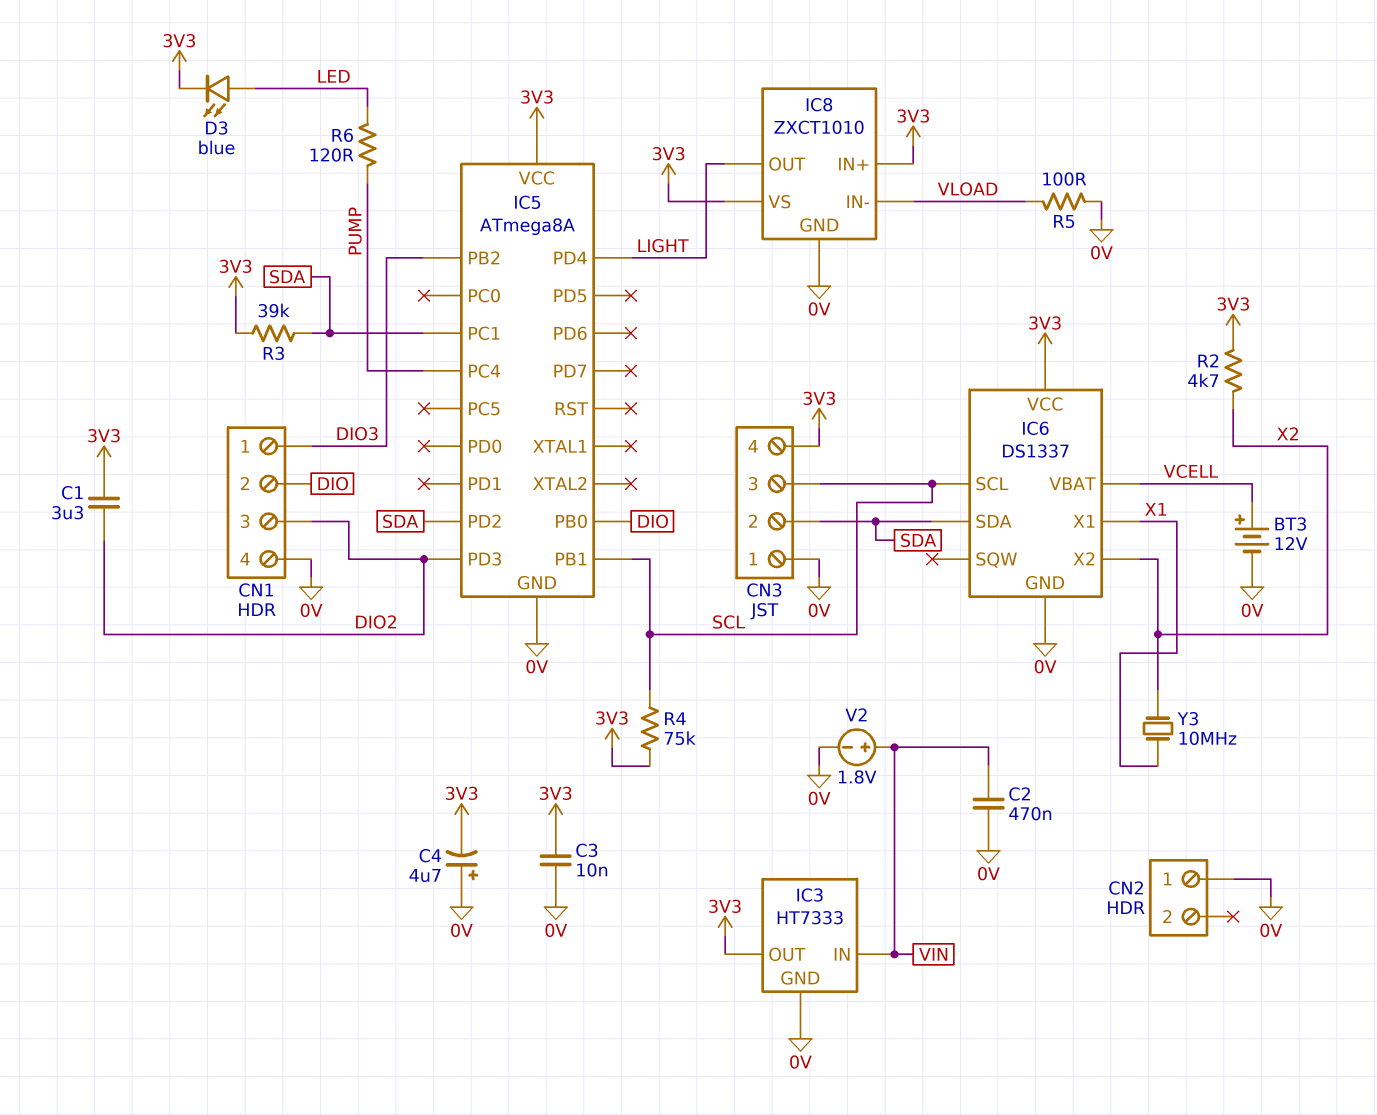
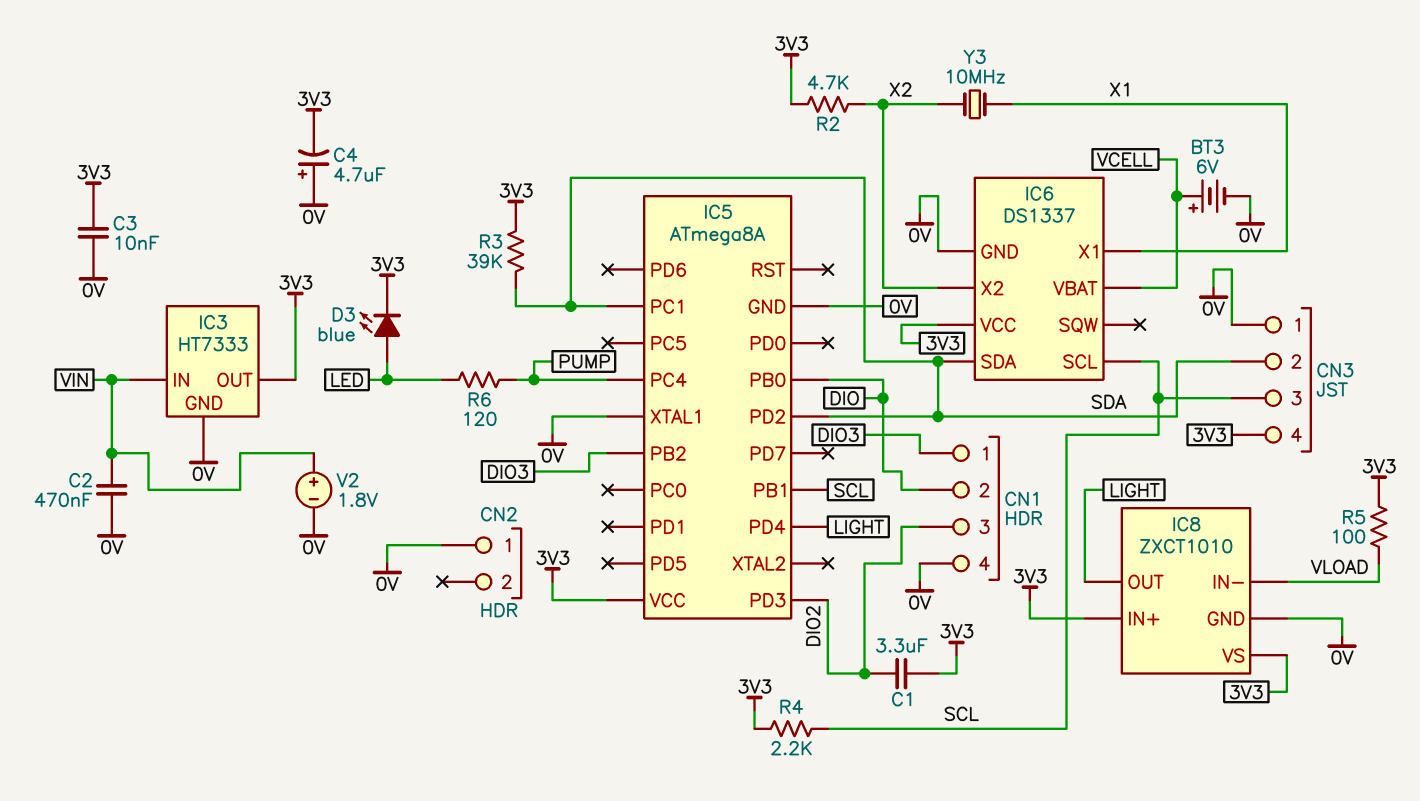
BT3: 12V (plus VCELL, minus 0V) -> 6V (plus VCELL, minus 0V)
IC5 pin XTAL1: none -> 0V
R4: 75k (3V3, SCL) -> 2.2k (3V3, SCL)
R5: 100 (0V, VLOAD) -> 100 (3V3, VLOAD)

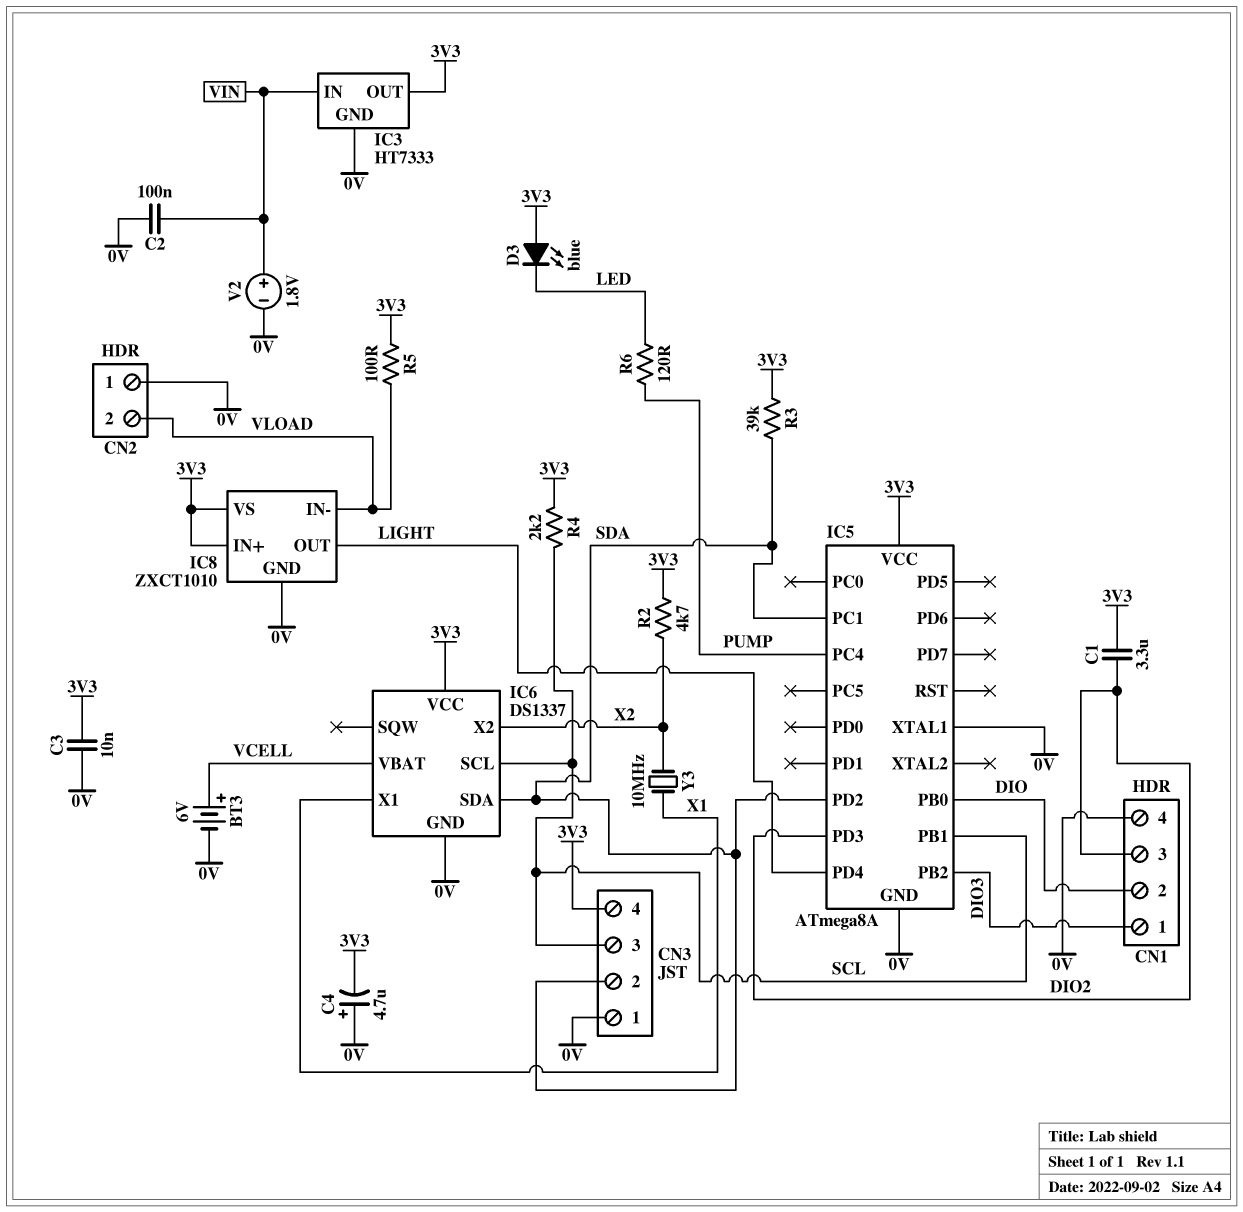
C2: 470nF (0V, VIN) -> 100nF (0V, VIN)
CN2 pin 2: none -> VLOAD
D3: LED blue (A LED, K 3V3) -> LED blue (A 3V3, K LED)

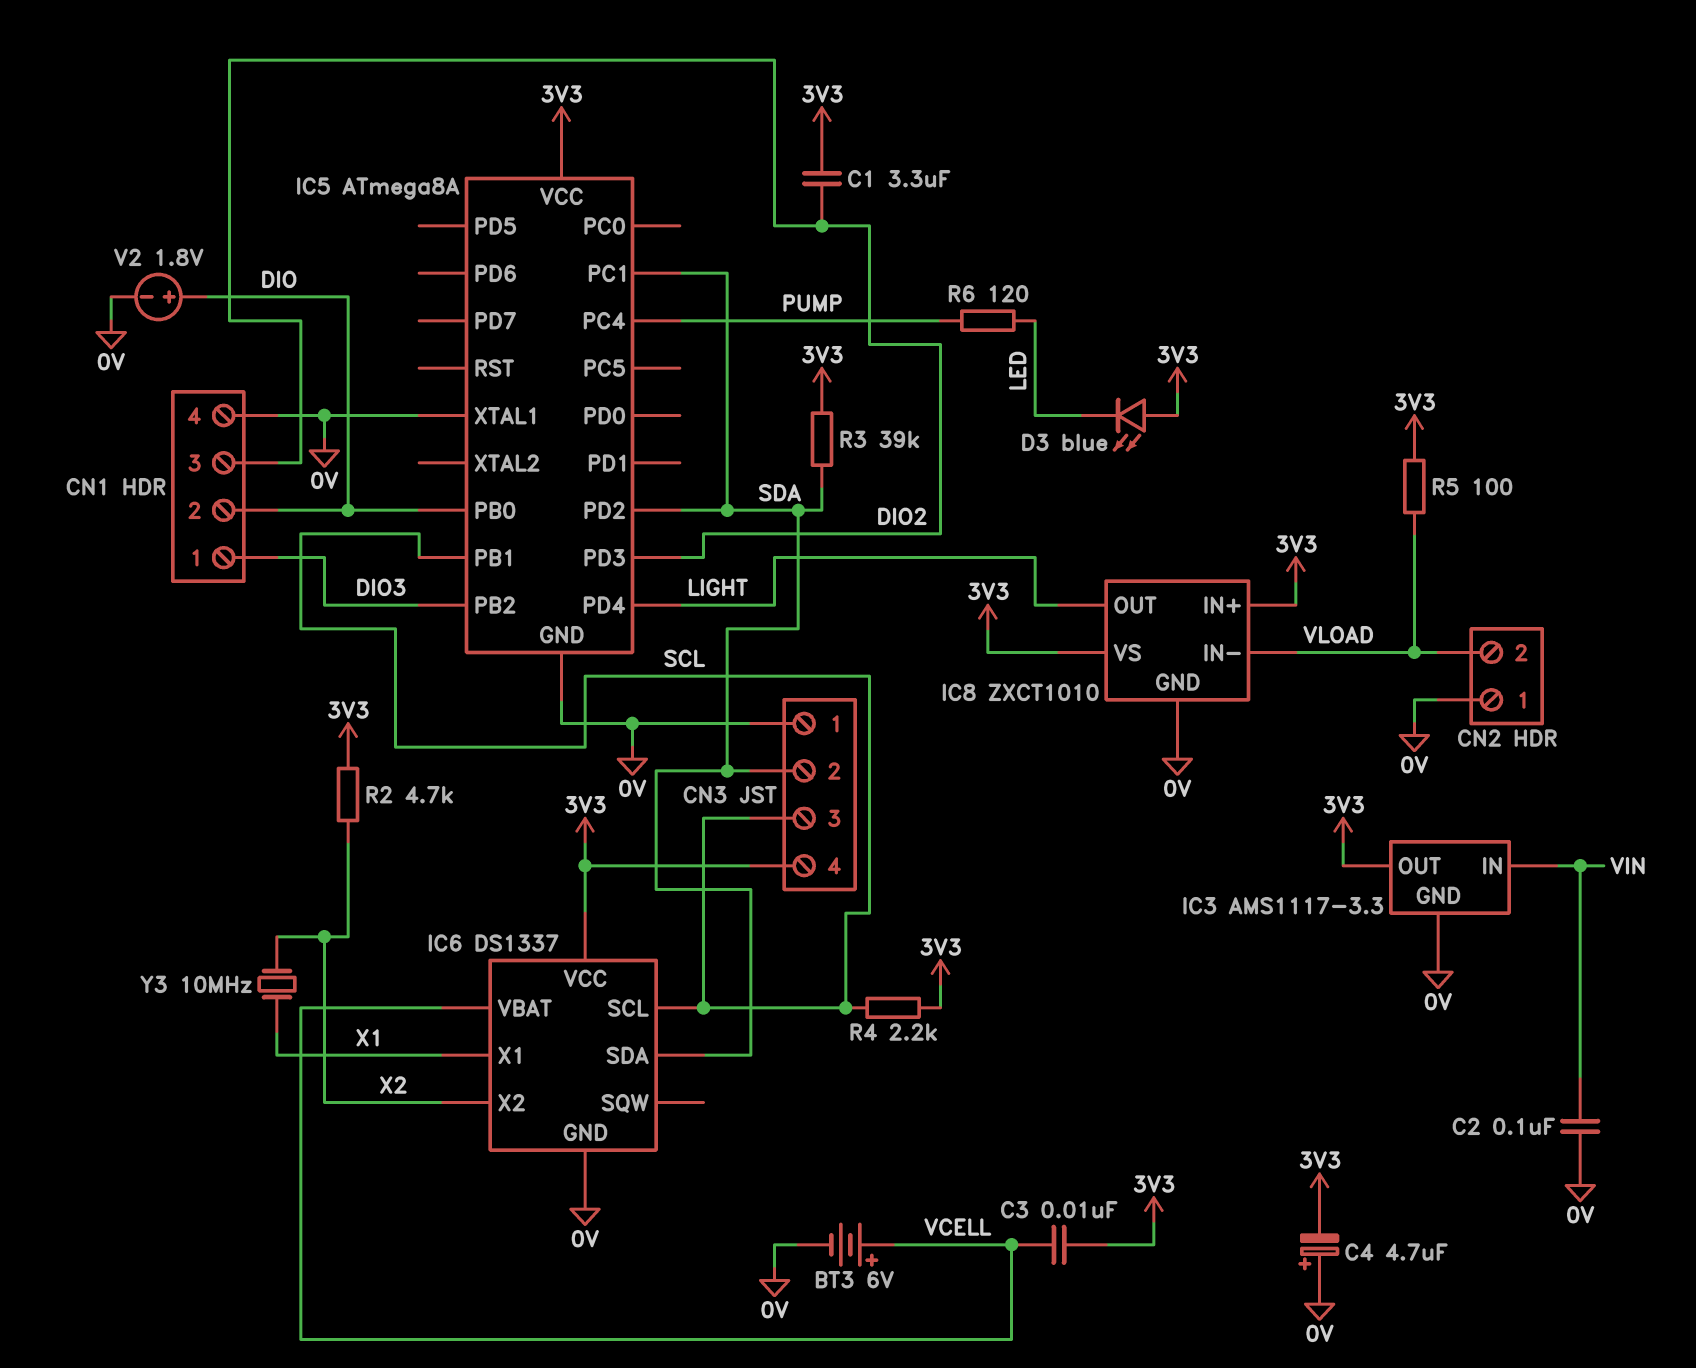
C3: 10nF (0V, 3V3) -> 10nF (3V3, VCELL)
IC3: HT7333 -> AMS1117-3.3
V2: 1.8V (plus VIN, minus 0V) -> 1.8V (plus DIO, minus 0V)

